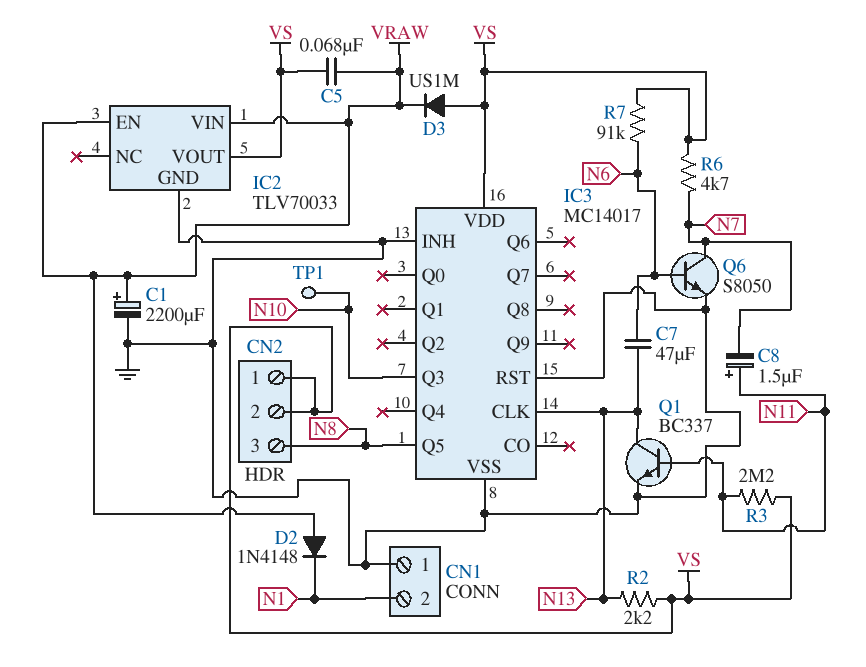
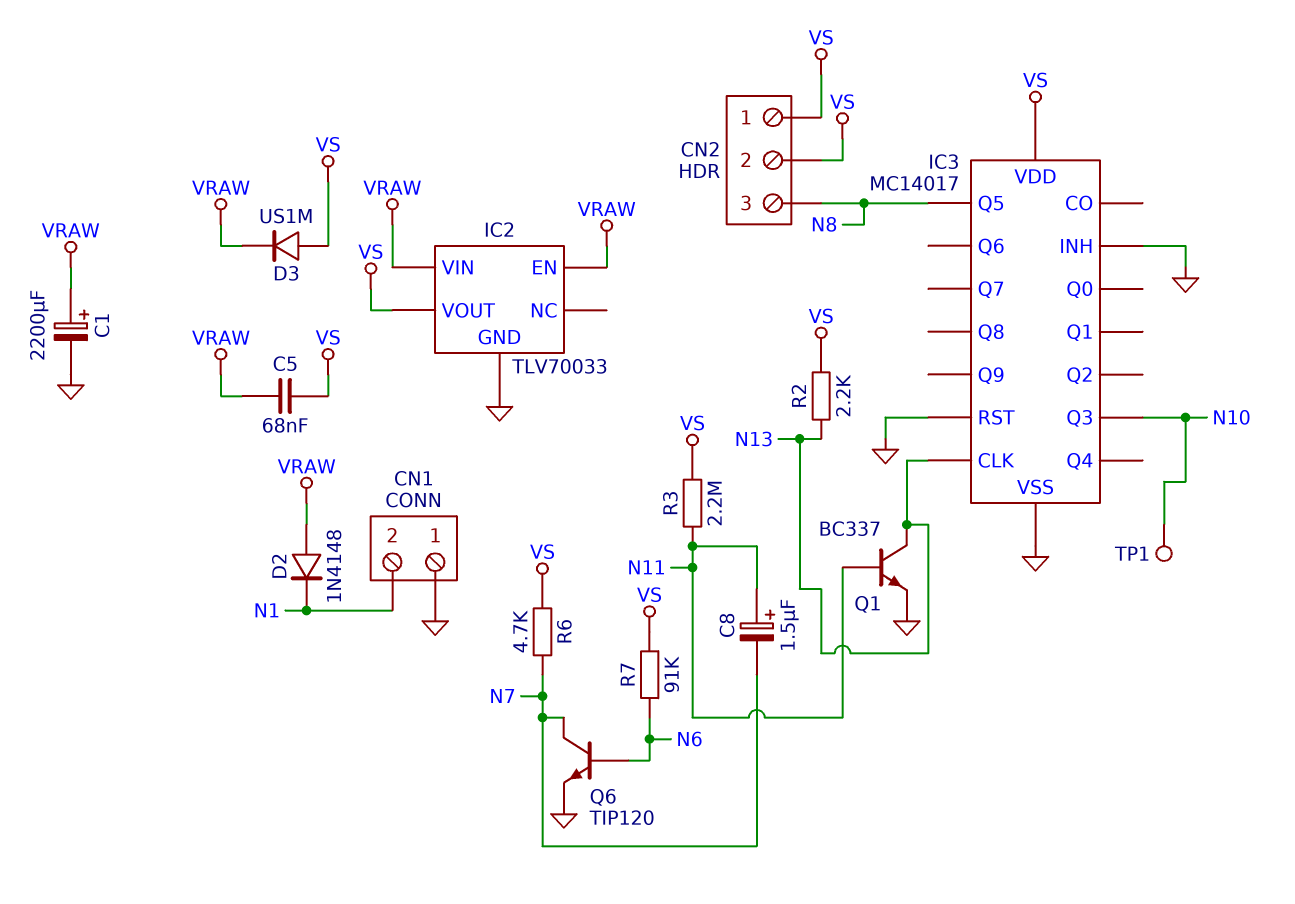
C7: 47uF (N6, N13) -> none
Q6: NPN S8050 (B N6, C N7, E GND) -> NPN TIP120 (B N6, C N7, E GND)

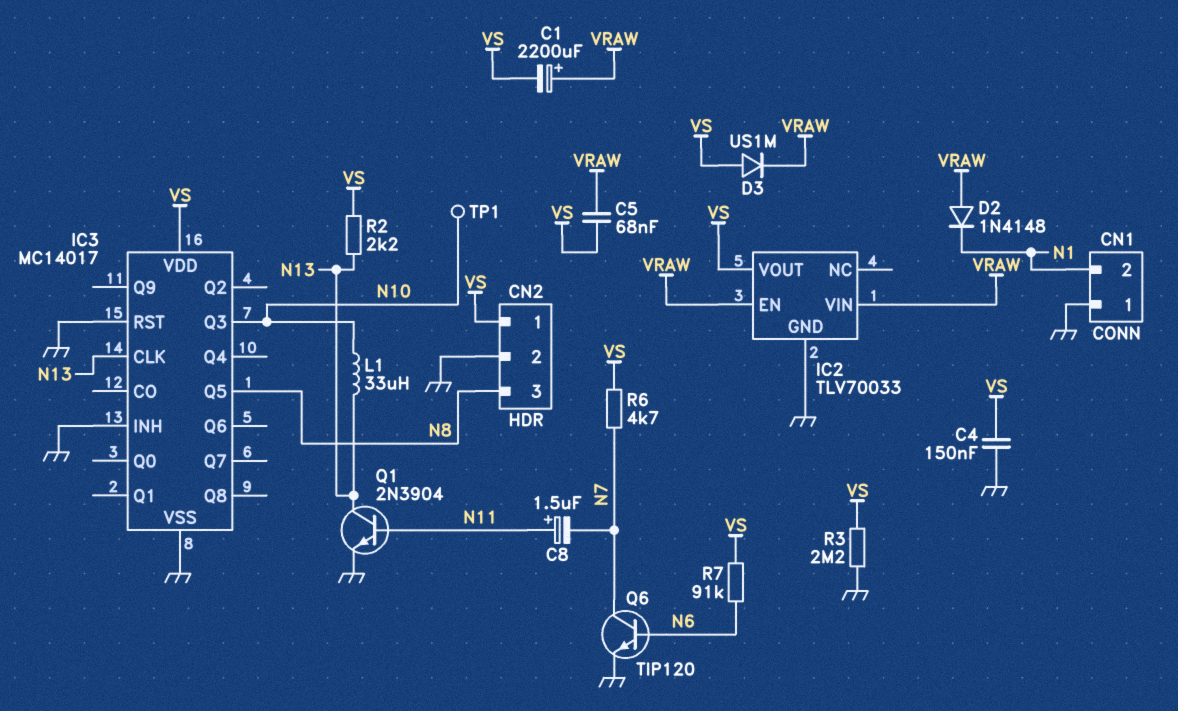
C1: 2200uF (plus VRAW, minus GND) -> 2200uF (plus VRAW, minus VS)
C4: none -> 150nF (GND, VS)
CN2 pin 2: VS -> GND
L1: none -> 33uH (N10, N13)
Q1: NPN BC337 (B N11, C N13, E GND) -> NPN 2N3904 (B N11, C N13, E GND)
R3: 2.2M (N11, VS) -> 2.2M (GND, VS)

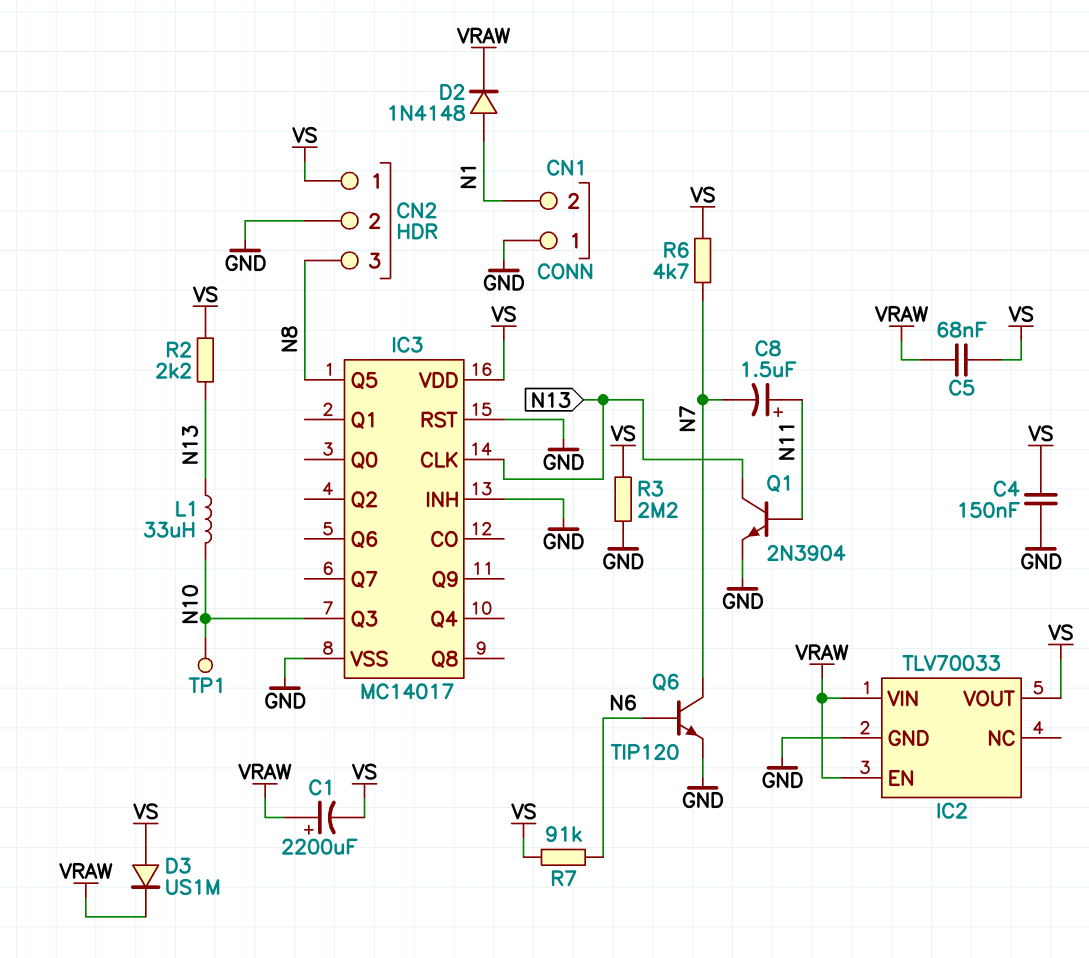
D2: diode 1N4148 (A VRAW, K N1) -> diode 1N4148 (A N1, K VRAW)

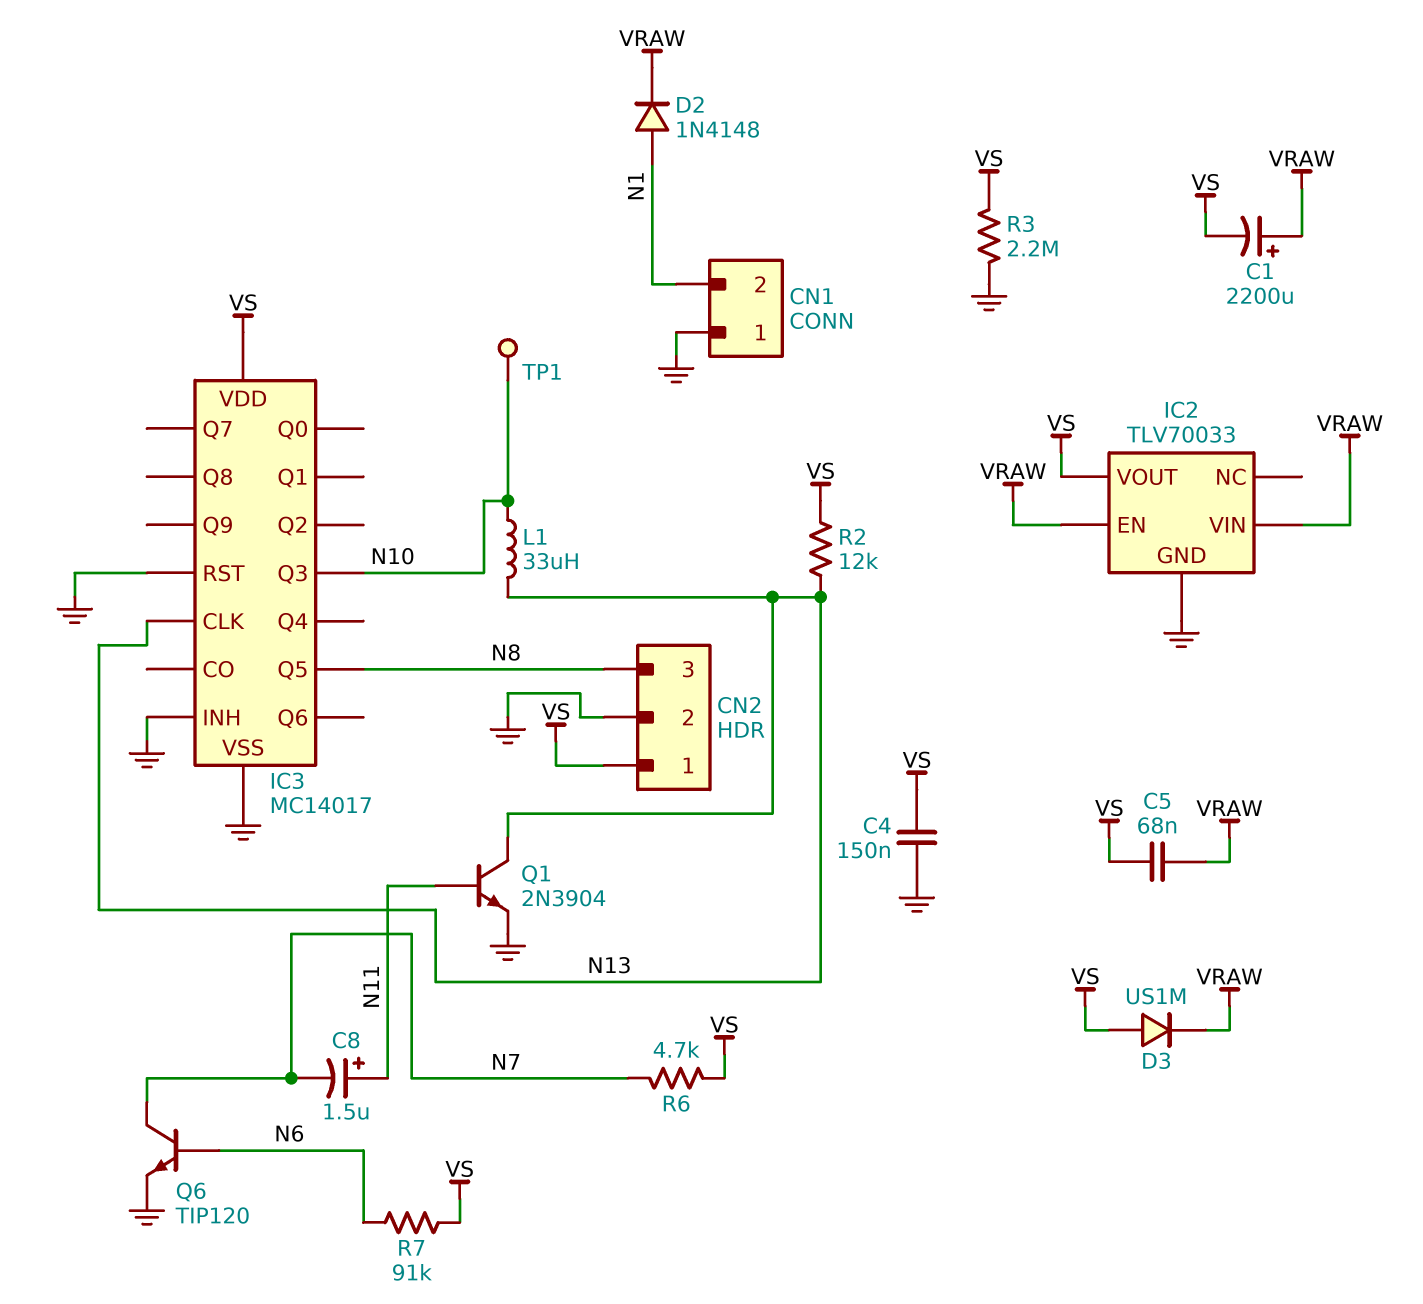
R2: 2.2k (N13, VS) -> 12k (N13, VS)

